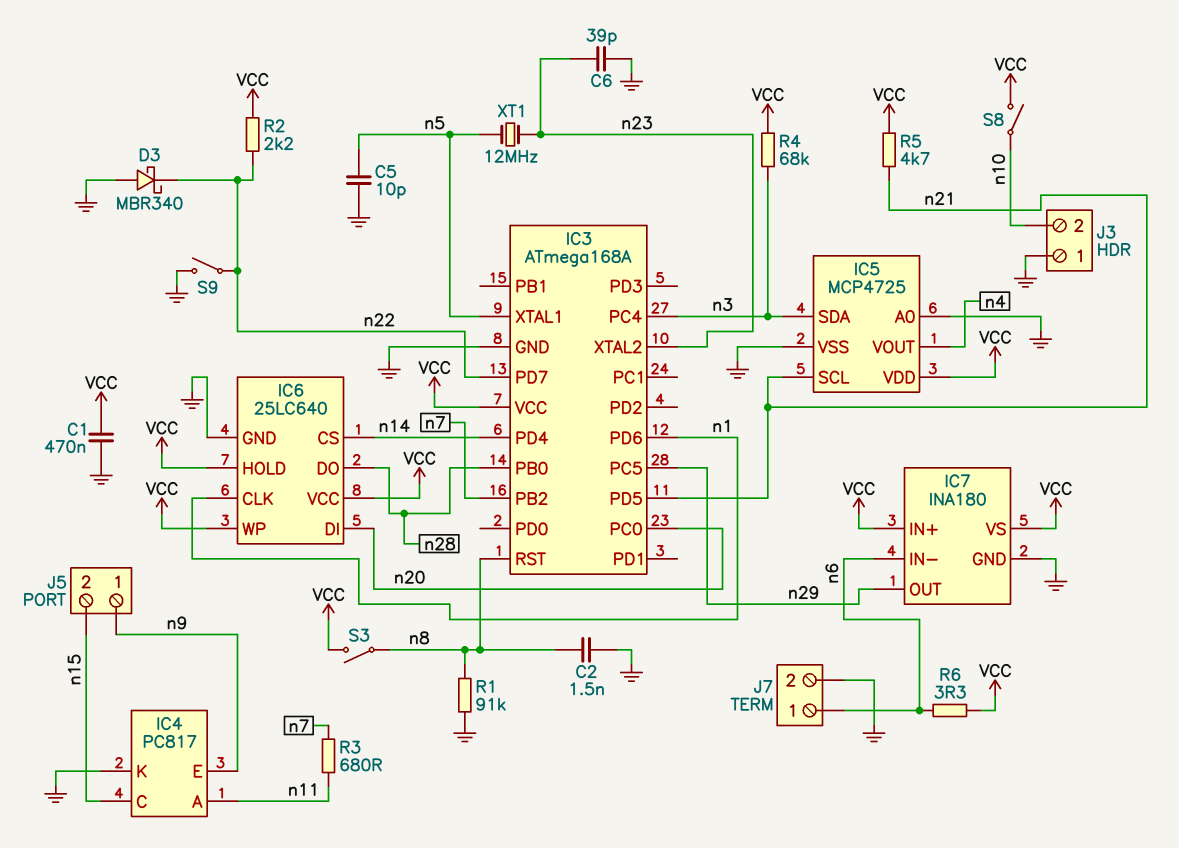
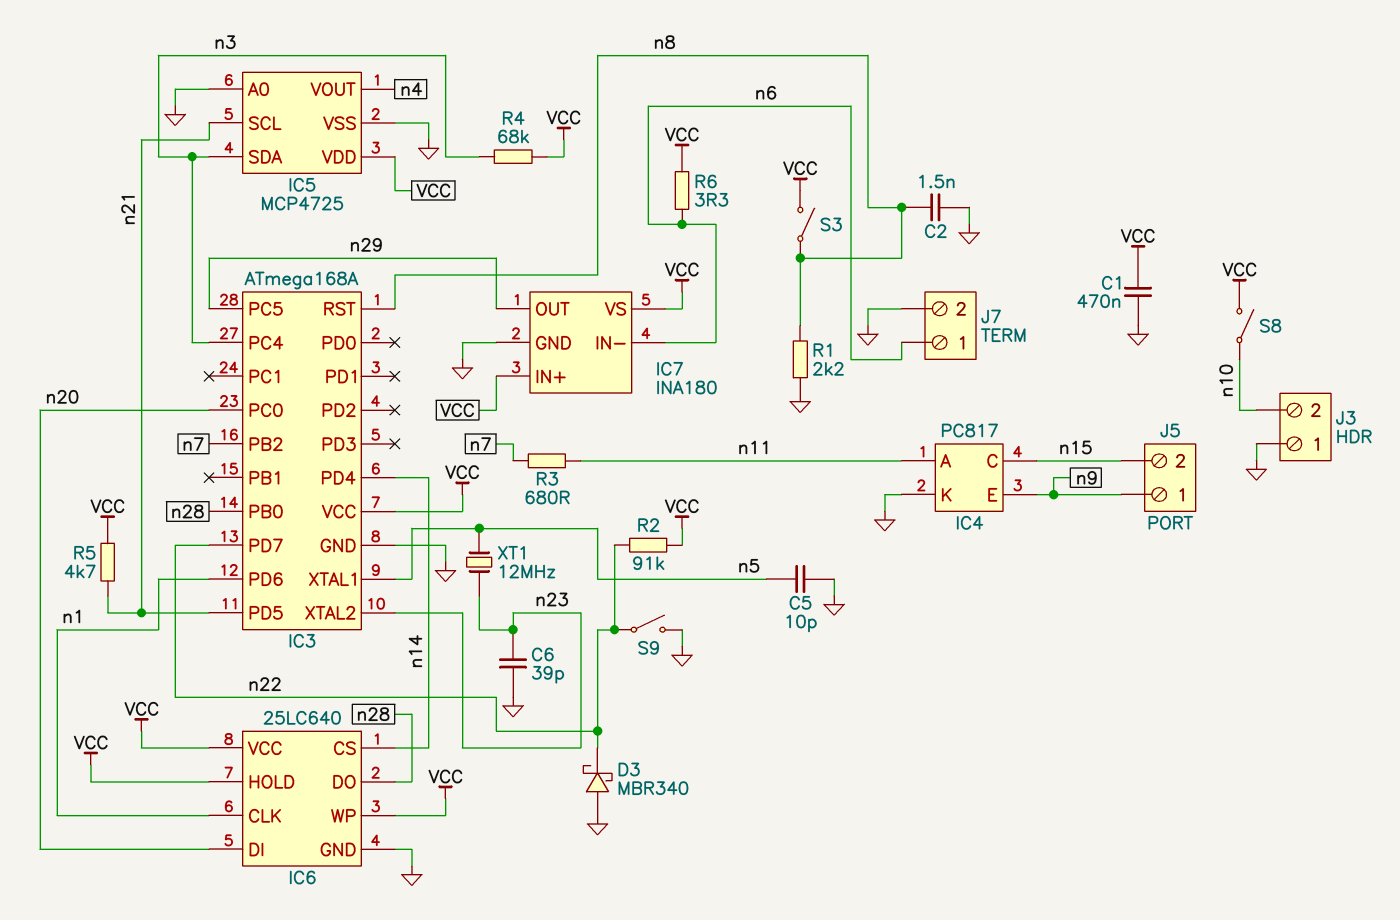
R1: 91k (GND, n8) -> 2.2k (GND, n8)
R2: 2.2k (VCC, n22) -> 91k (VCC, n22)

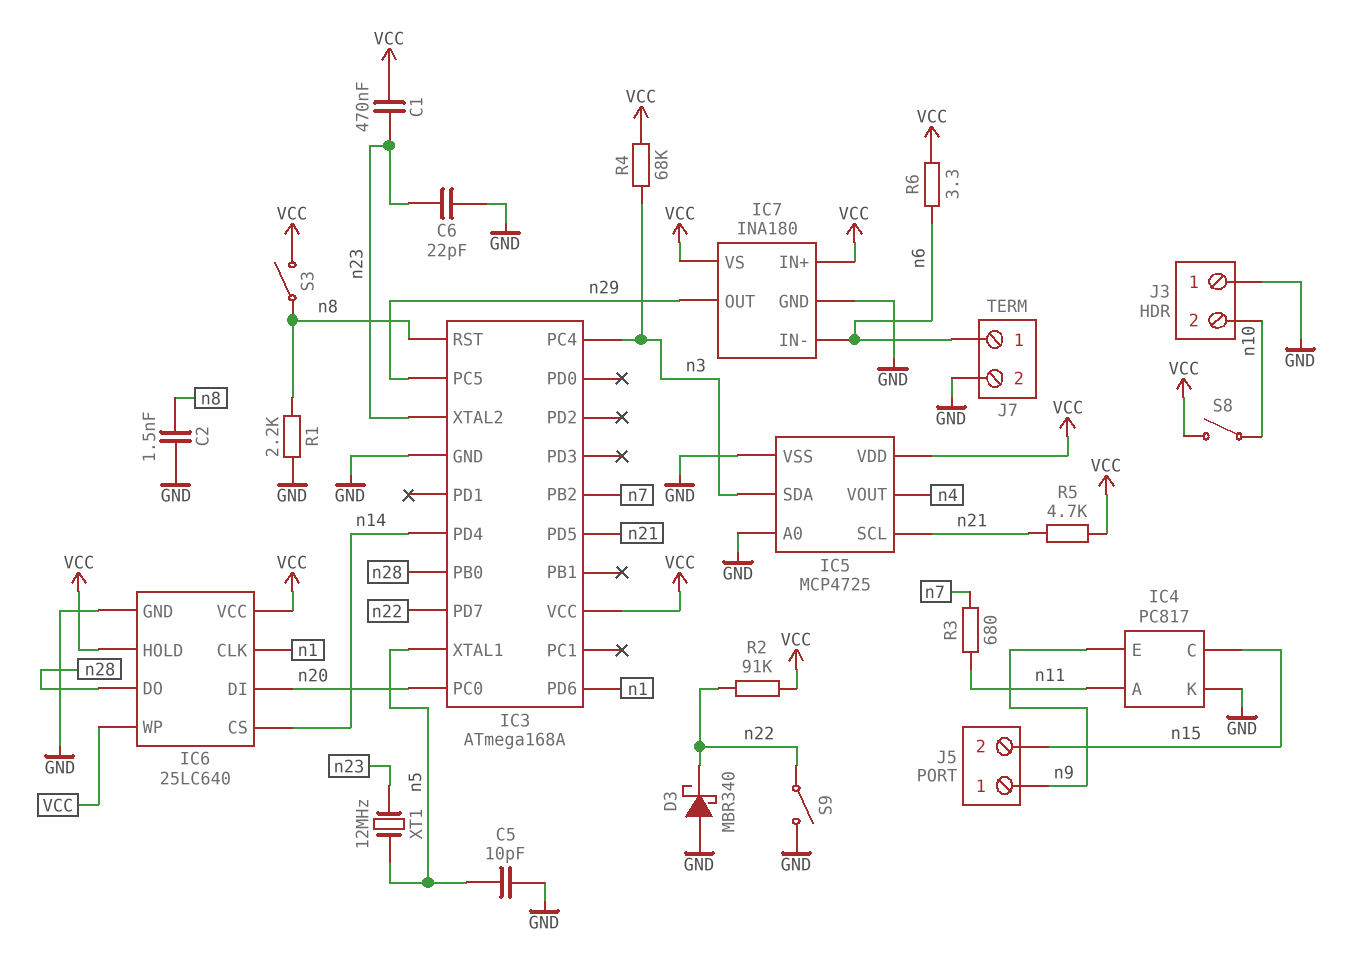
C1: 470nF (GND, VCC) -> 470nF (VCC, n23)
C6: 39pF (GND, n23) -> 22pF (GND, n23)

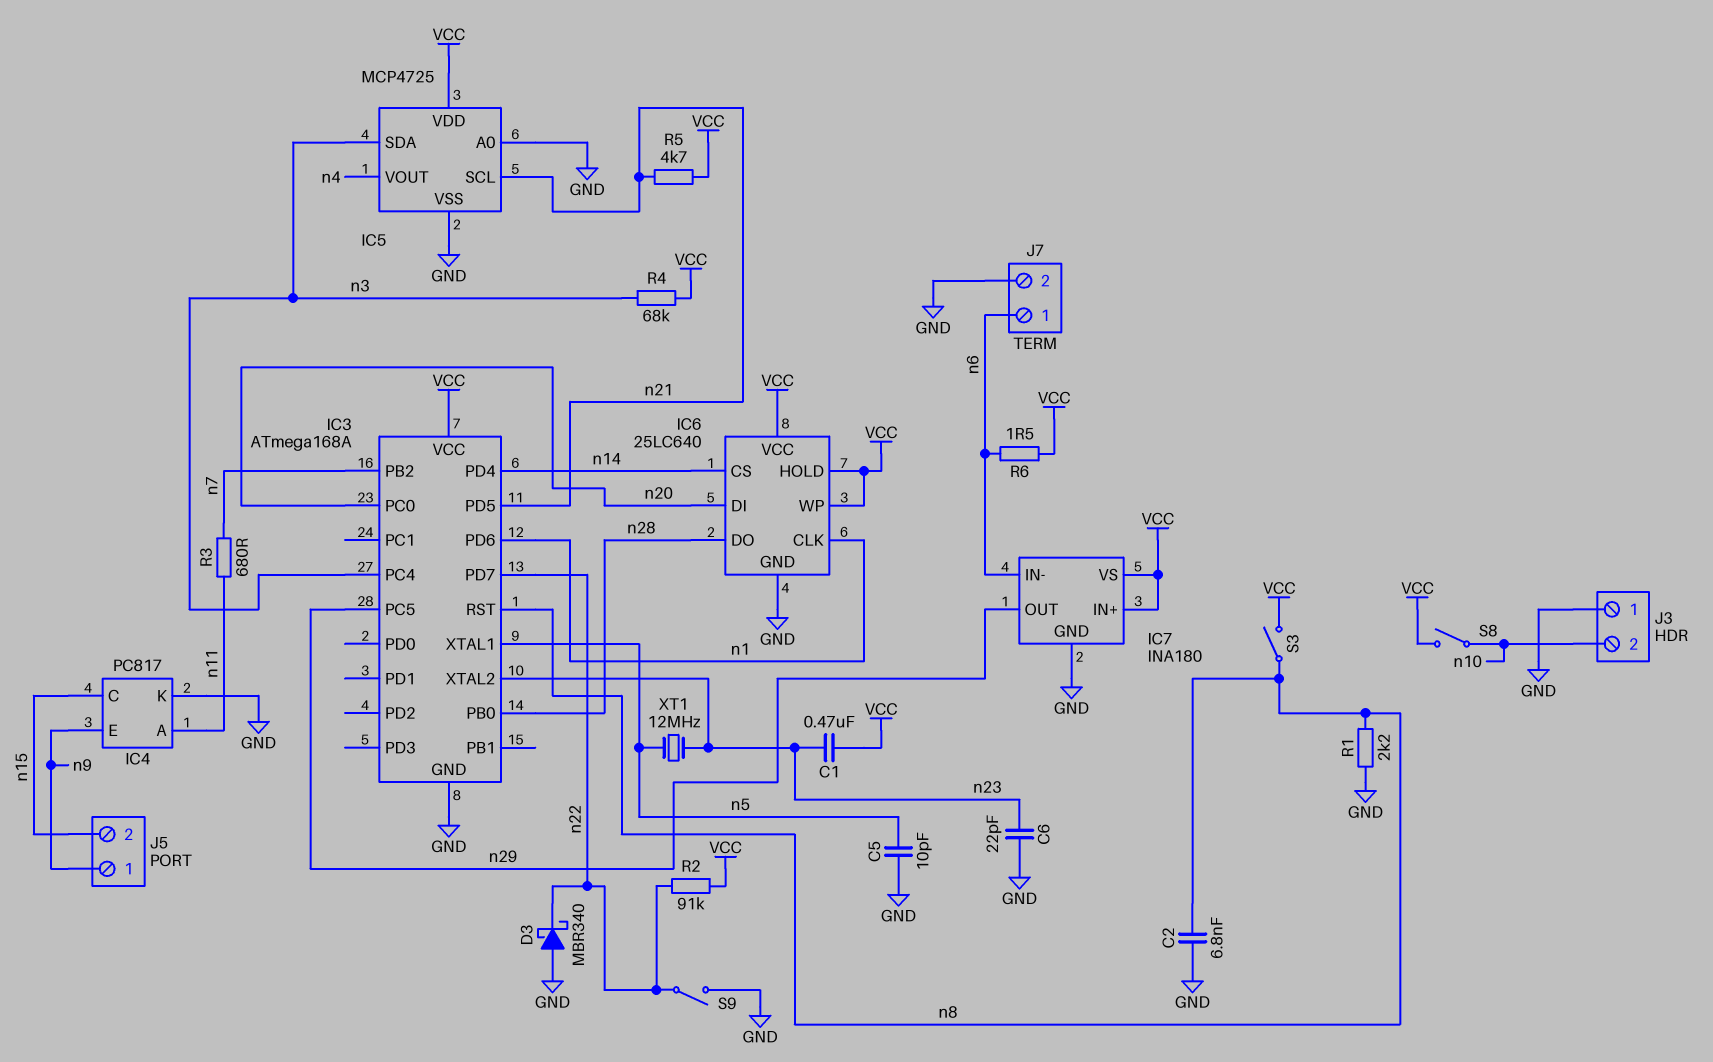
C2: 1.5nF (GND, n8) -> 6.8nF (GND, n8)
R6: 3.3 (VCC, n6) -> 1.5 (VCC, n6)

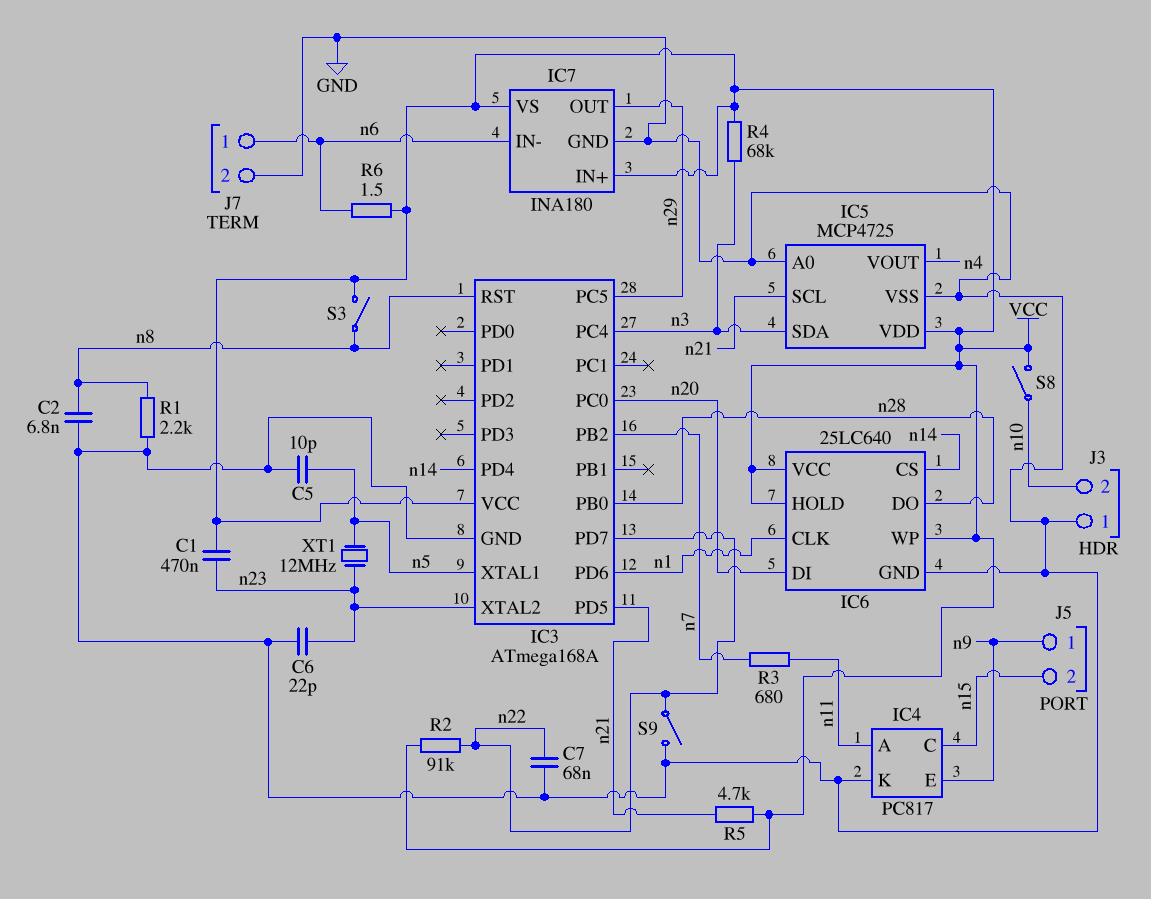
C7: none -> 68nF (GND, n22)
D3: schottky MBR340 (A GND, K n22) -> none

